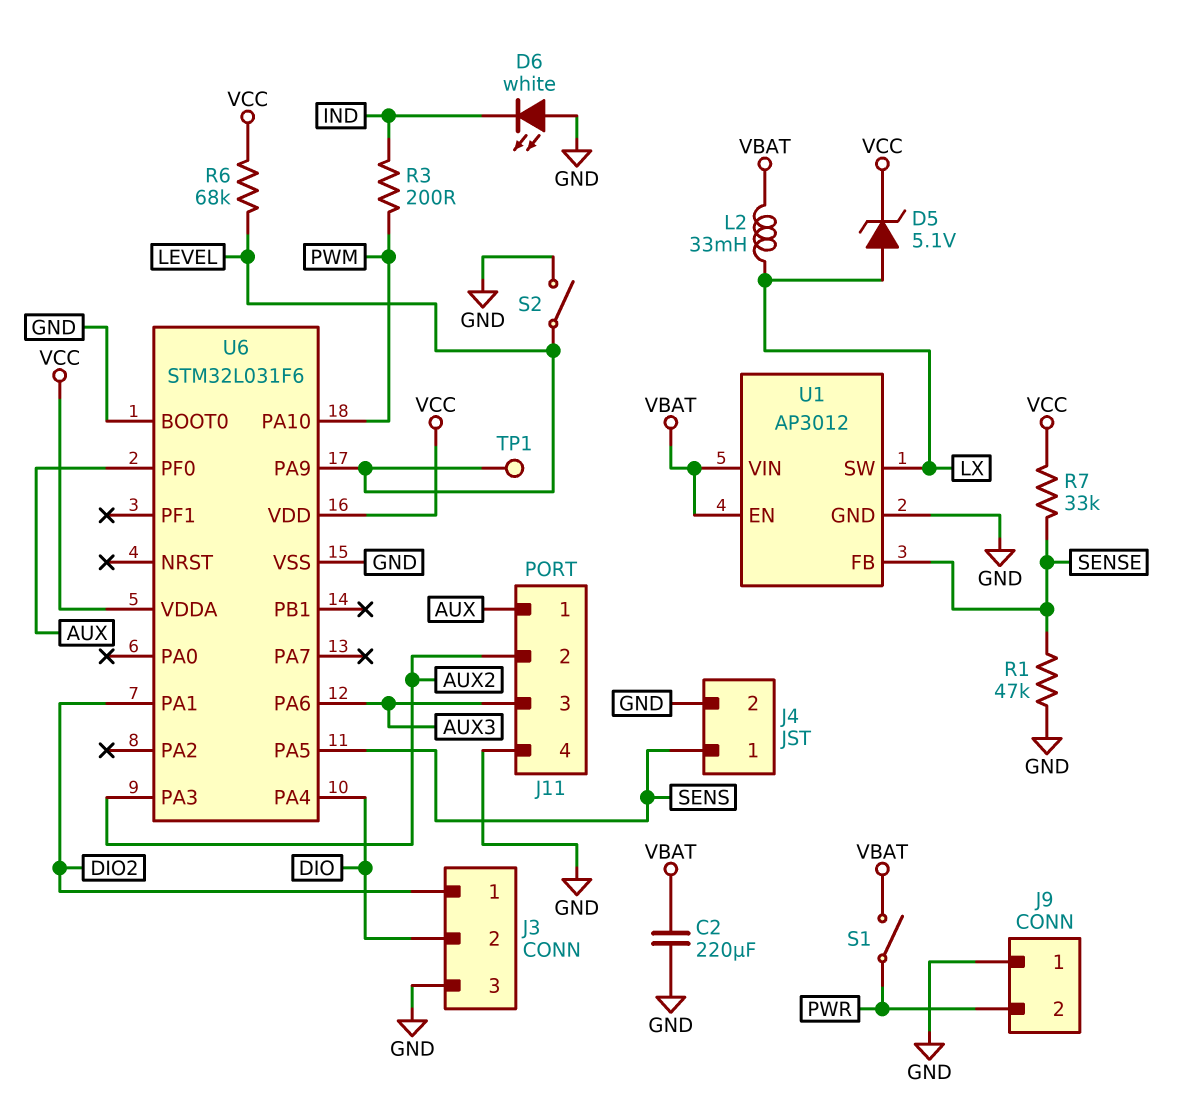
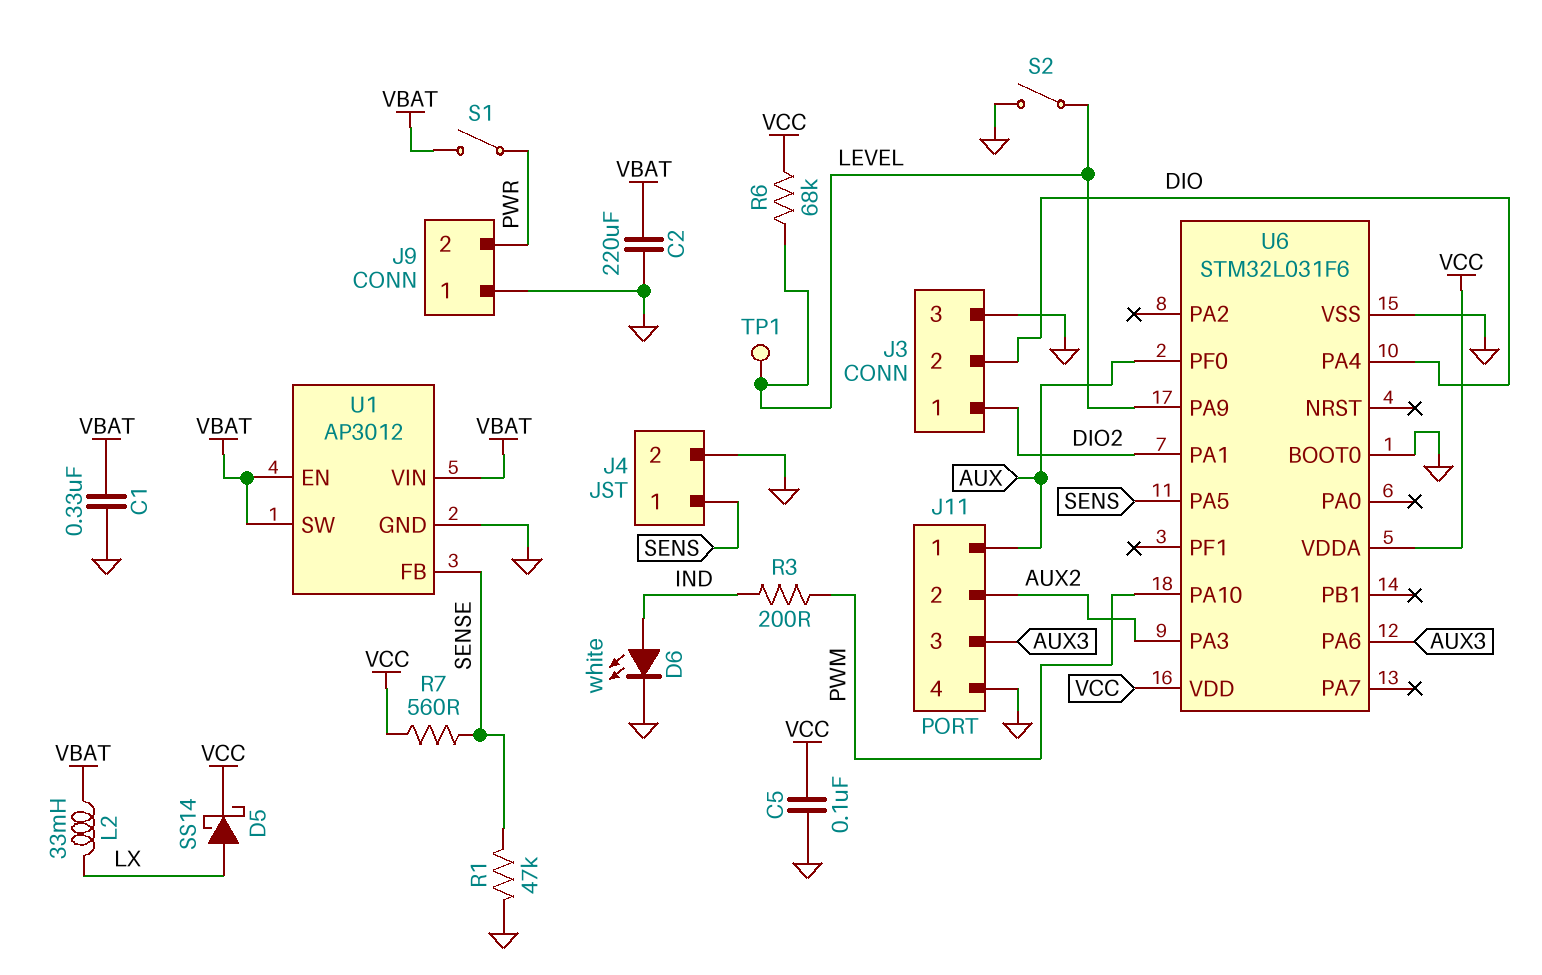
C1: none -> 330nF (GND, VBAT)
C5: none -> 100nF (GND, VCC)
D5: zener 5.1V (A LX, K VCC) -> schottky SS14 (A LX, K VCC)
D6: LED white (A GND, K IND) -> LED white (A IND, K GND)
R7: 33k (SENSE, VCC) -> 560 (SENSE, VCC)
U1 pin SW: LX -> VBAT

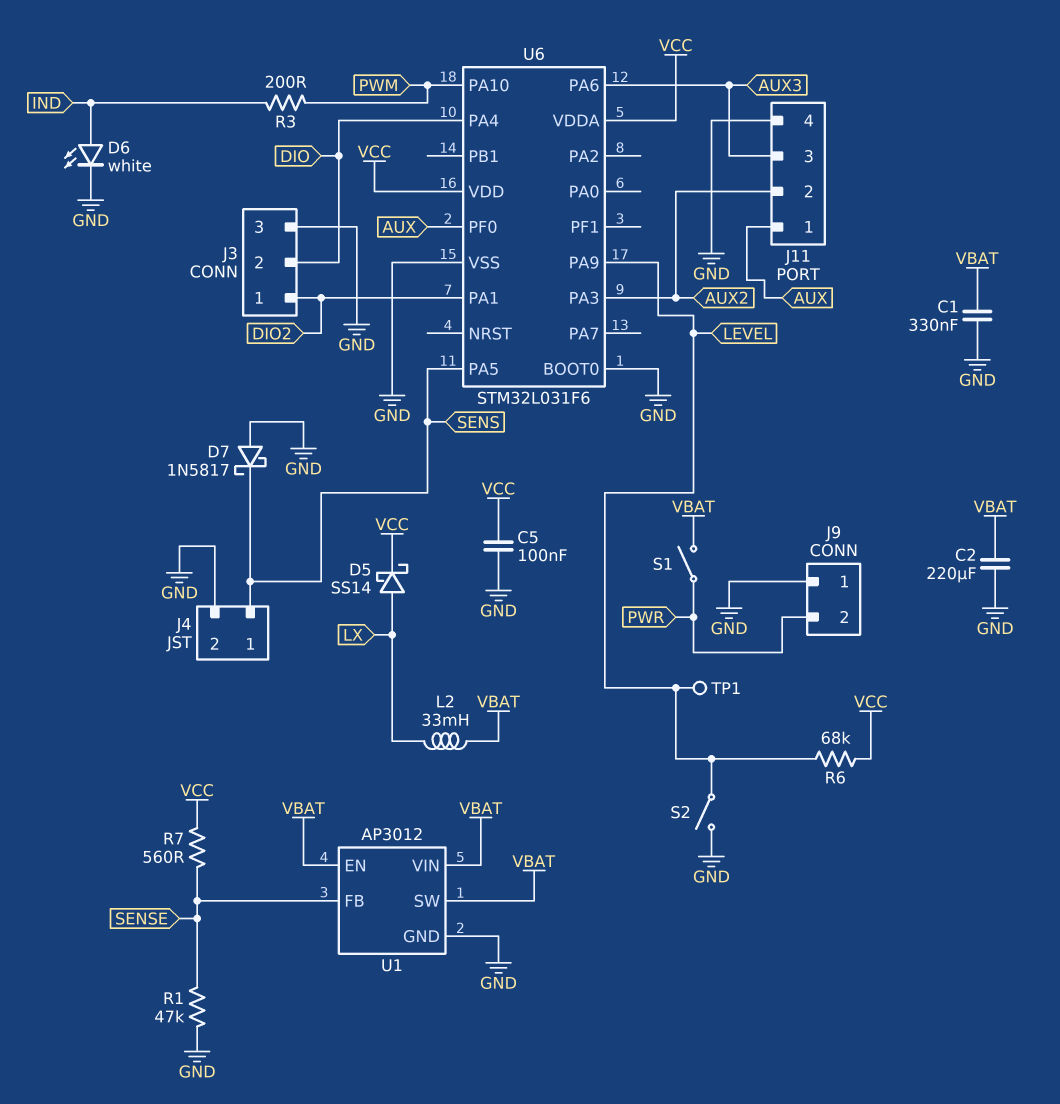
D7: none -> schottky 1N5817 (A GND, K SENS)

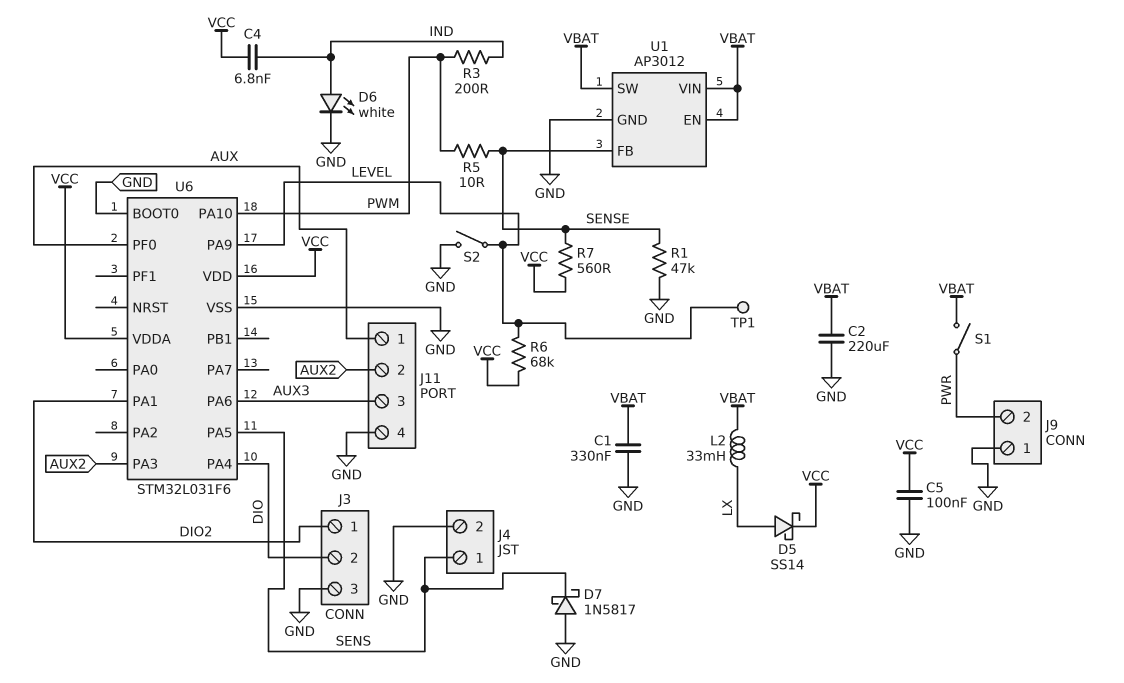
C4: none -> 6.8nF (IND, VCC)
R5: none -> 10 (PWM, SENSE)

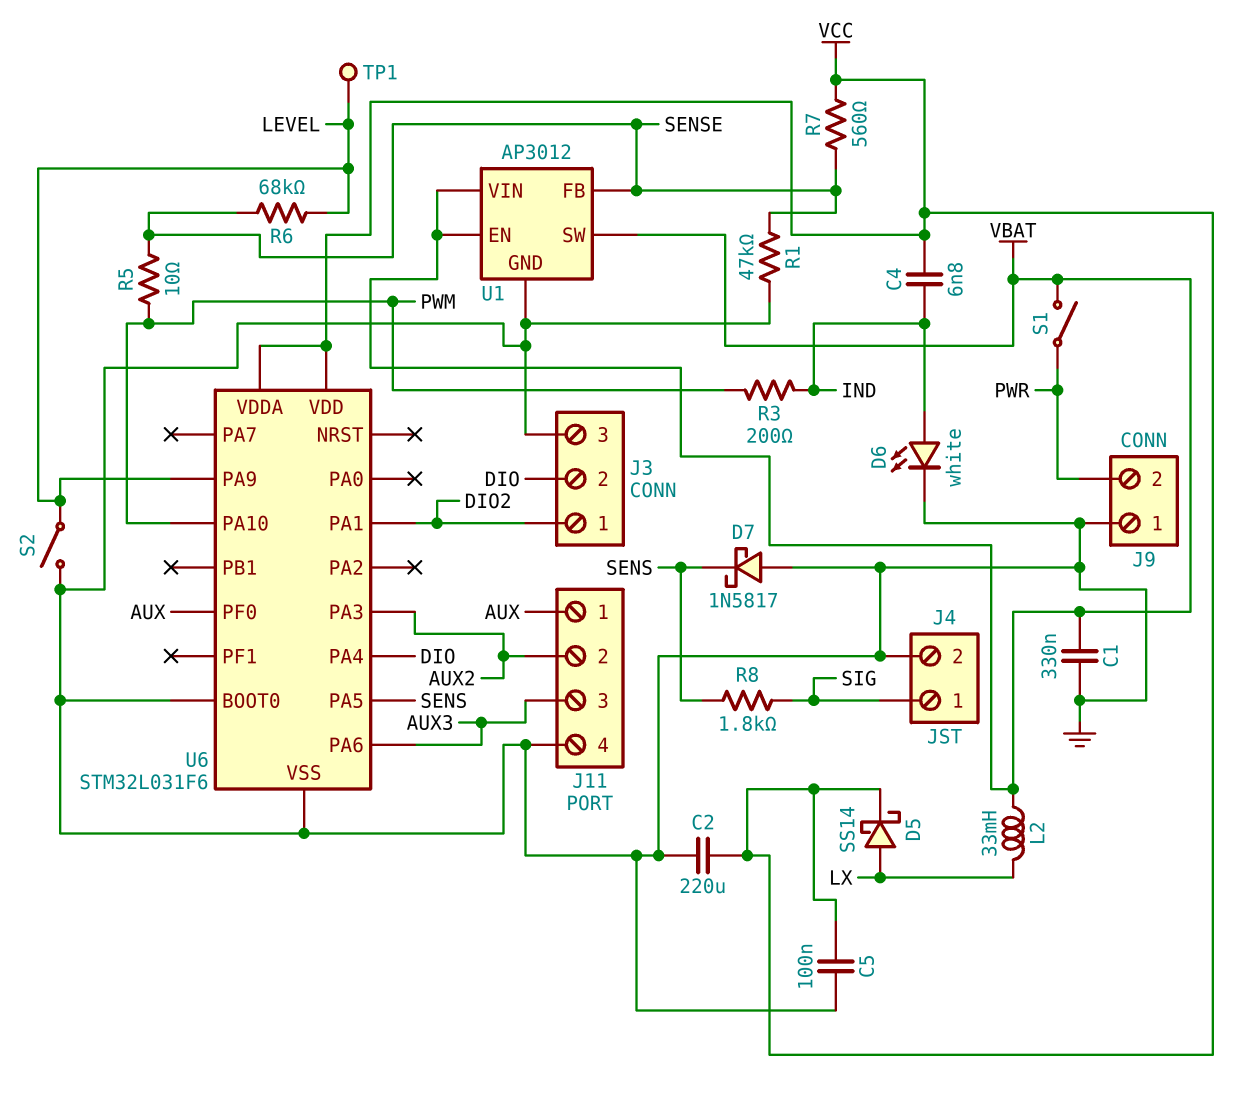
C2: 220uF (GND, VBAT) -> 220uF (GND, VCC)
J4 pin 1: SENS -> SIG
R6: 68k (LEVEL, VCC) -> 68k (LEVEL, SENSE)
R8: none -> 1.8k (SENS, SIG)

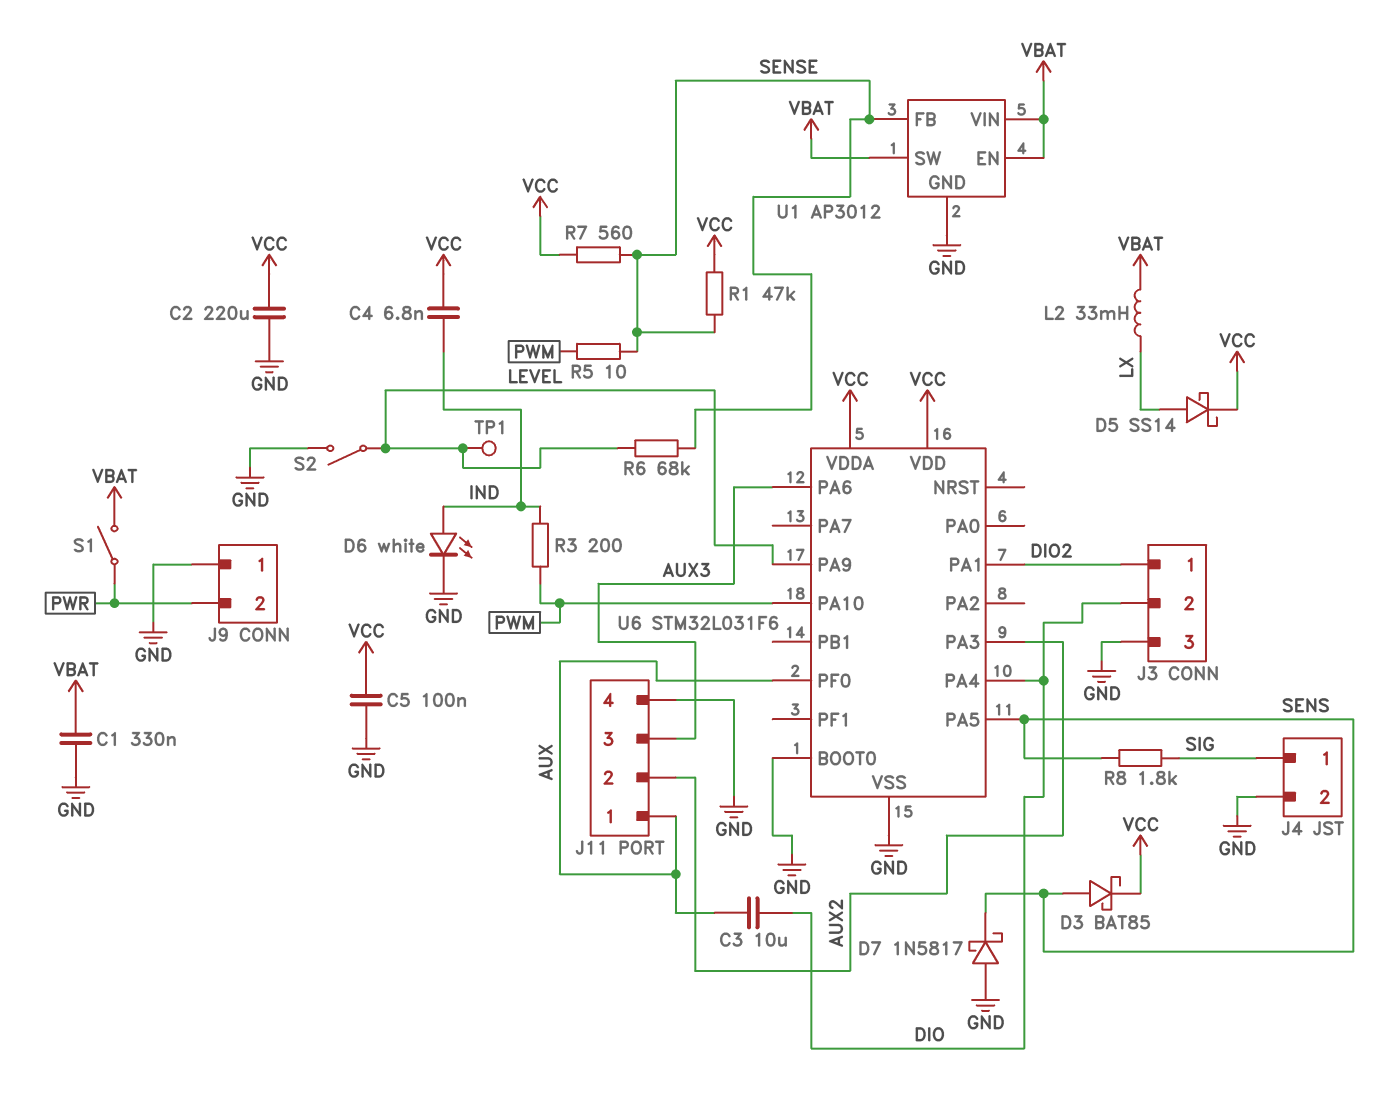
C3: none -> 10uF (AUX, DIO)
D3: none -> schottky BAT85 (A SENS, K VCC)
R1: 47k (GND, SENSE) -> 47k (SENSE, VCC)

